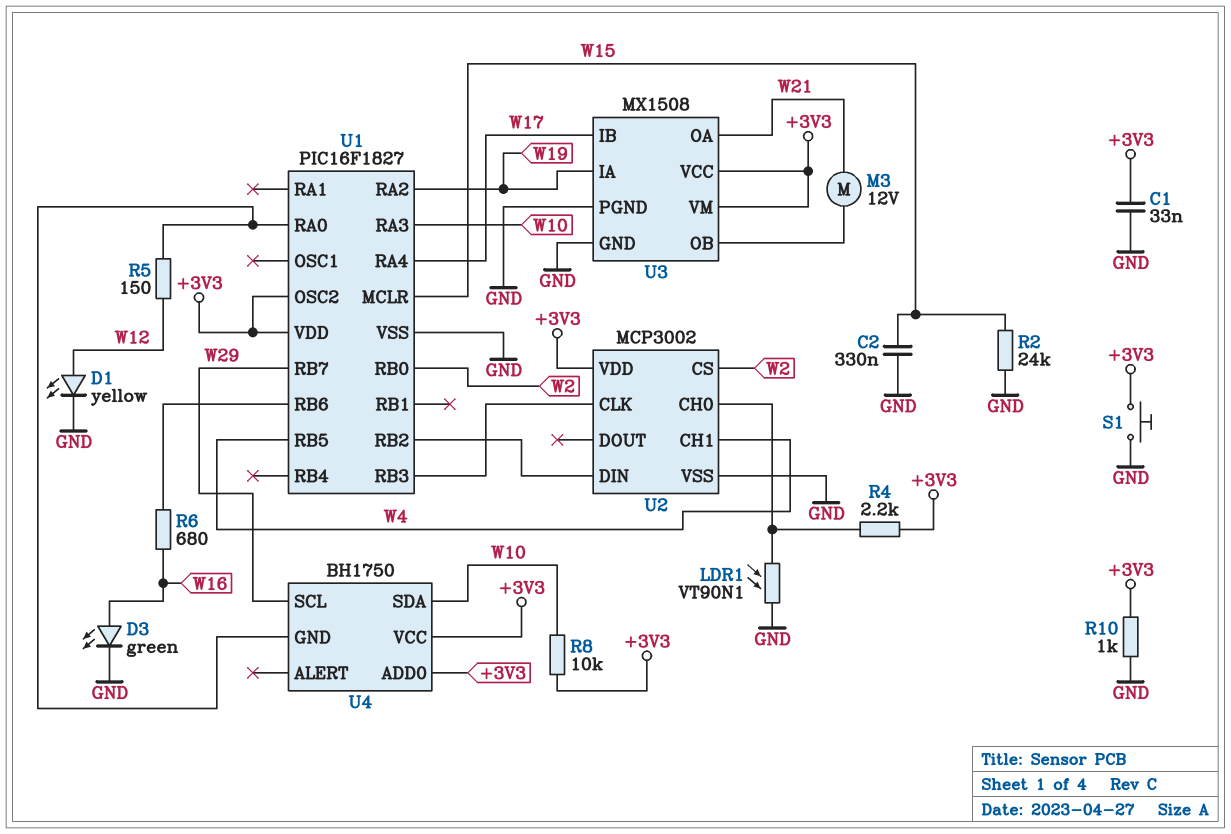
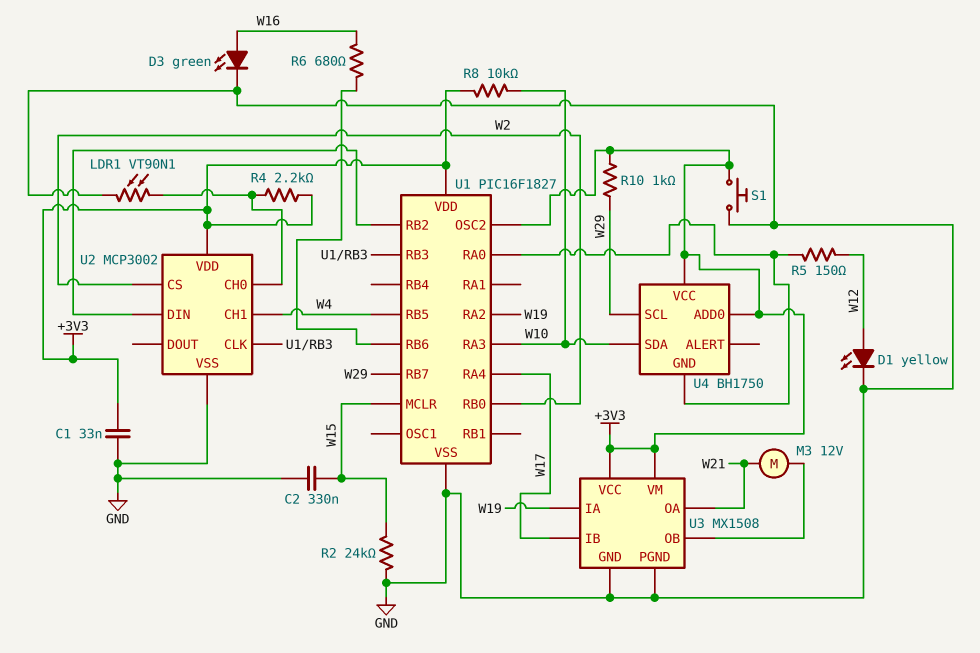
R10: 1k (+3V3, GND) -> 1k (+3V3, W29)

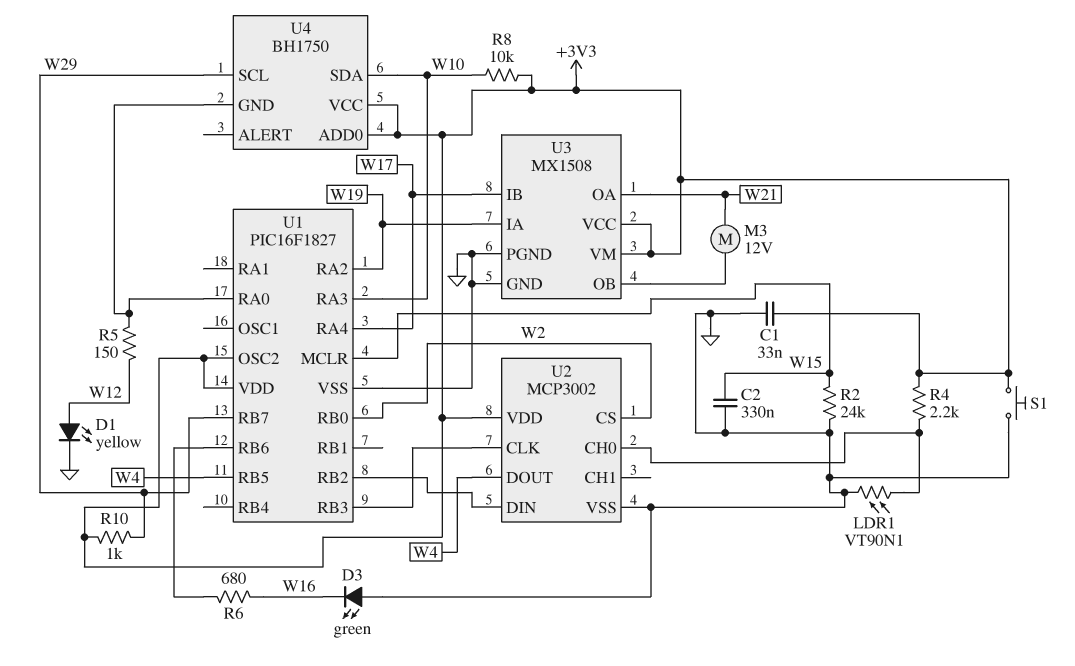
D3: LED green (A W16, K GND) -> LED green (A GND, K W16)
U2 pin CH1: W4 -> none
U2 pin DOUT: none -> W4

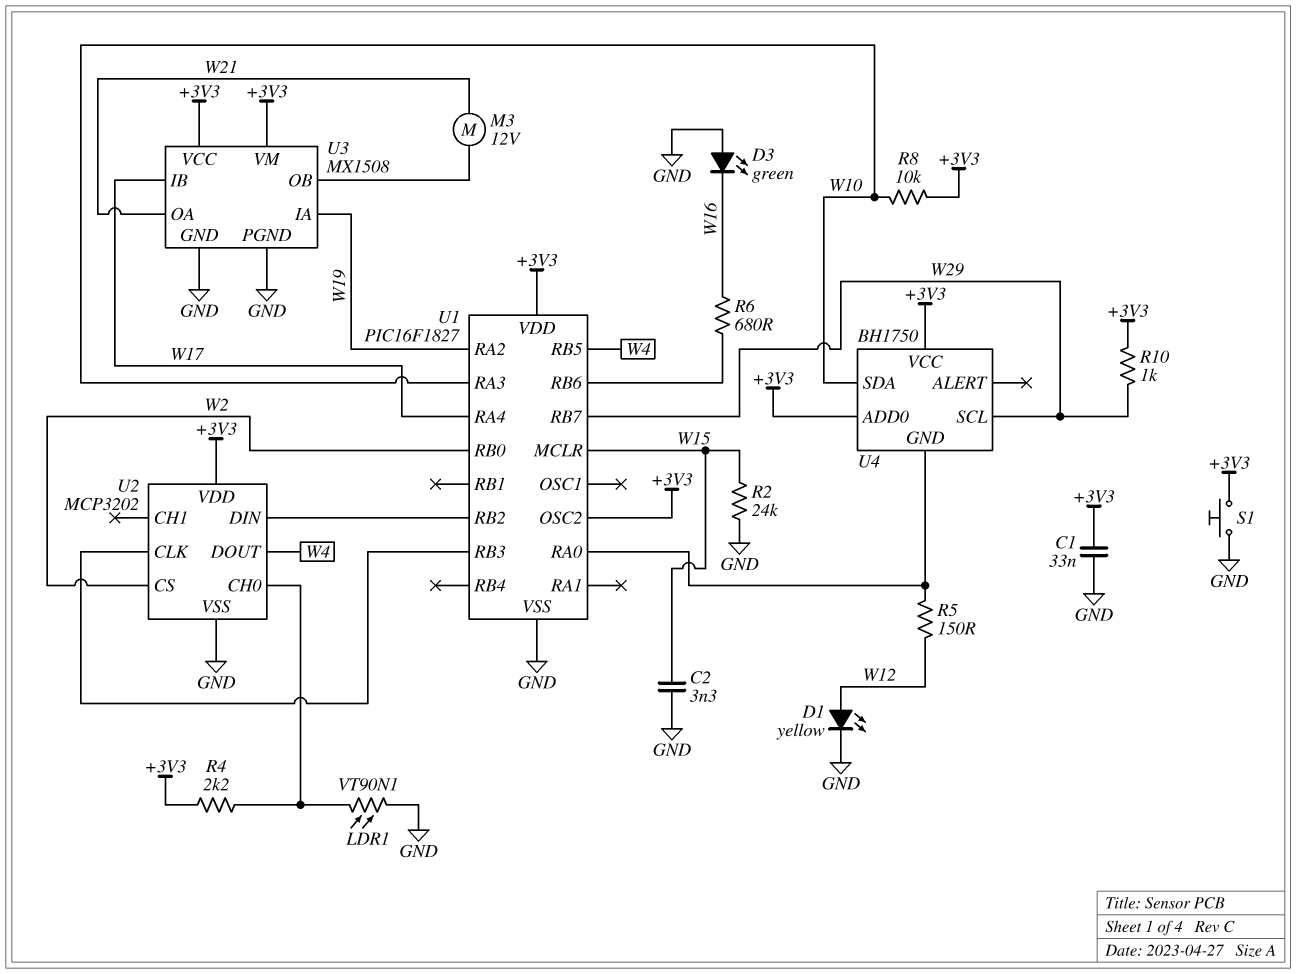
C2: 330nF (GND, W15) -> 3.3nF (GND, W15)
U2: MCP3002 -> MCP3202

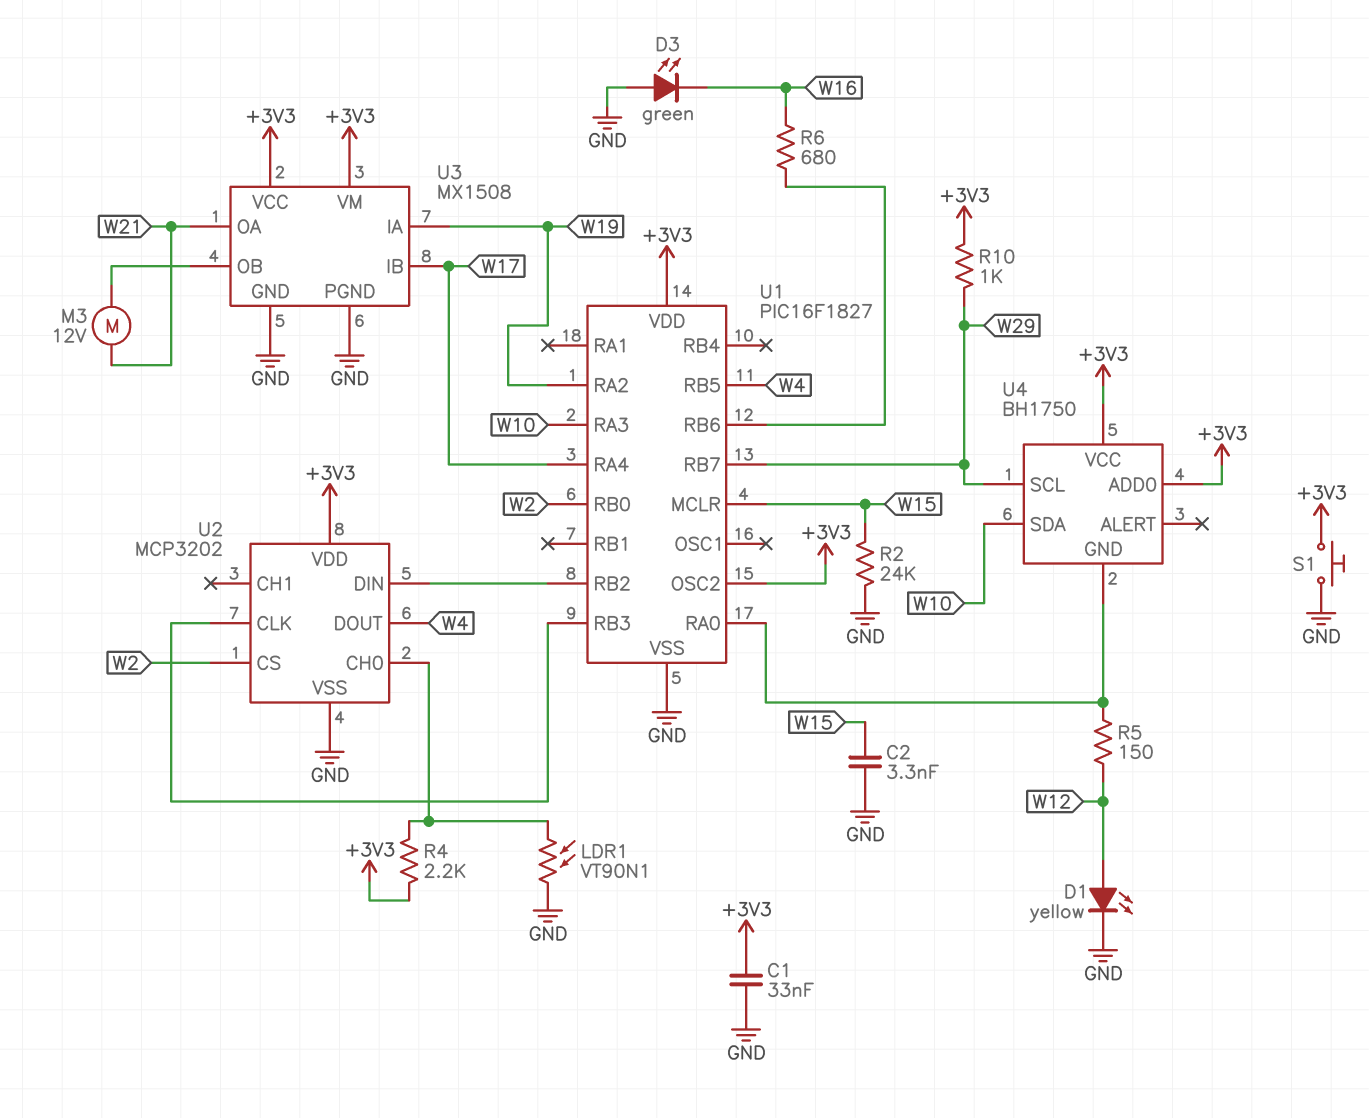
R8: 10k (+3V3, W10) -> none

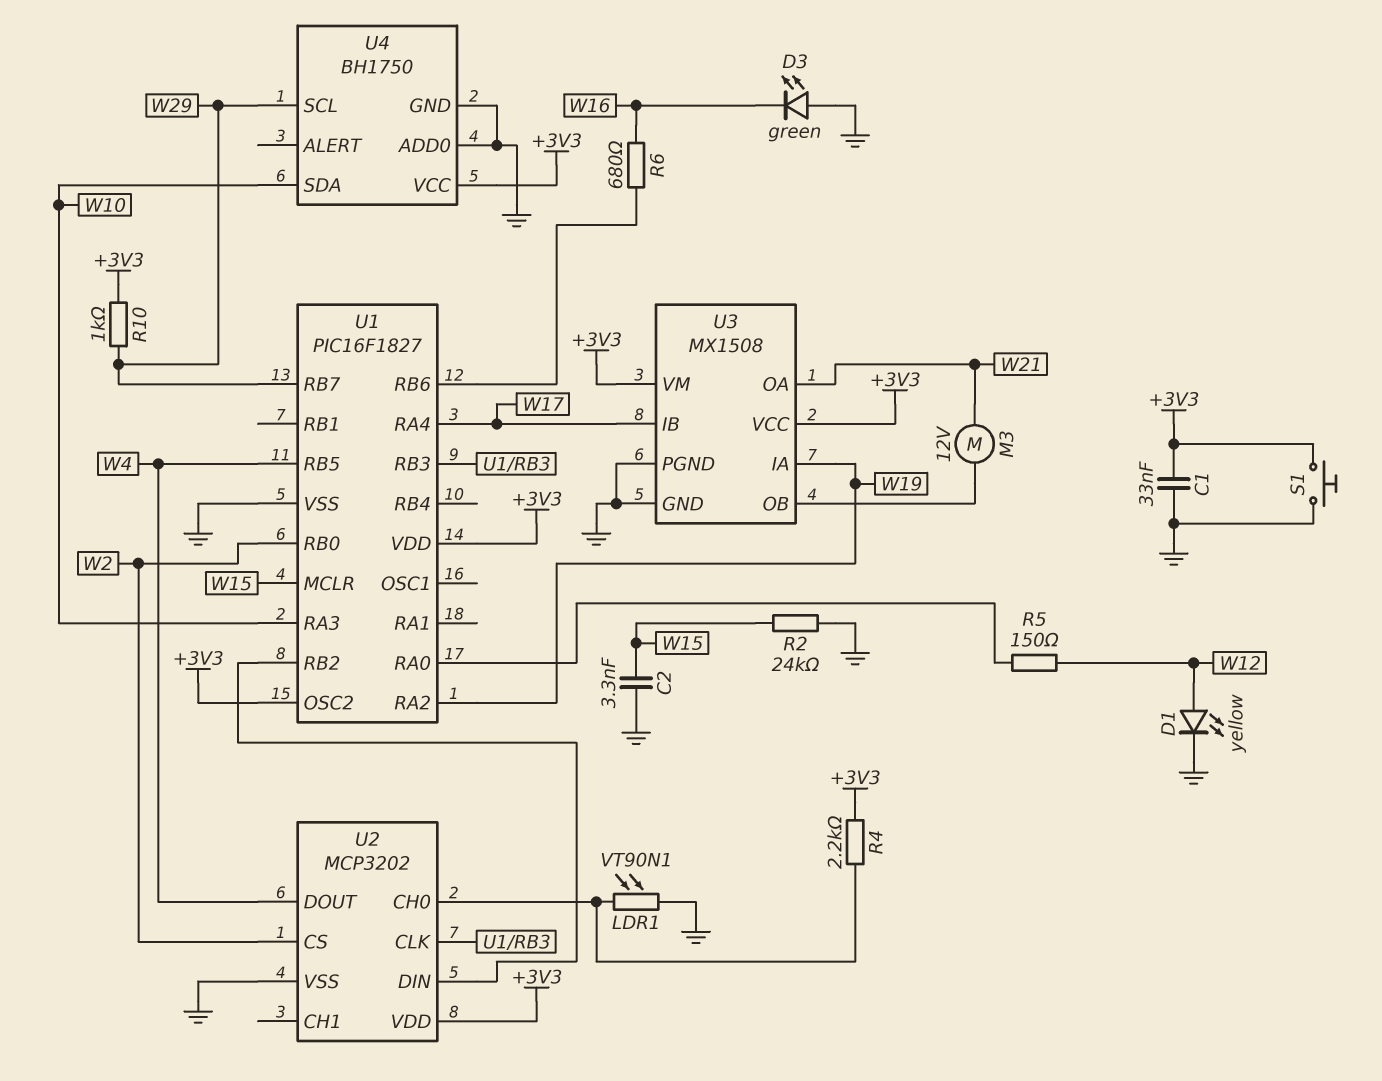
U4 pin ADD0: +3V3 -> GND
U4 pin GND: U1/RA0 -> GND

